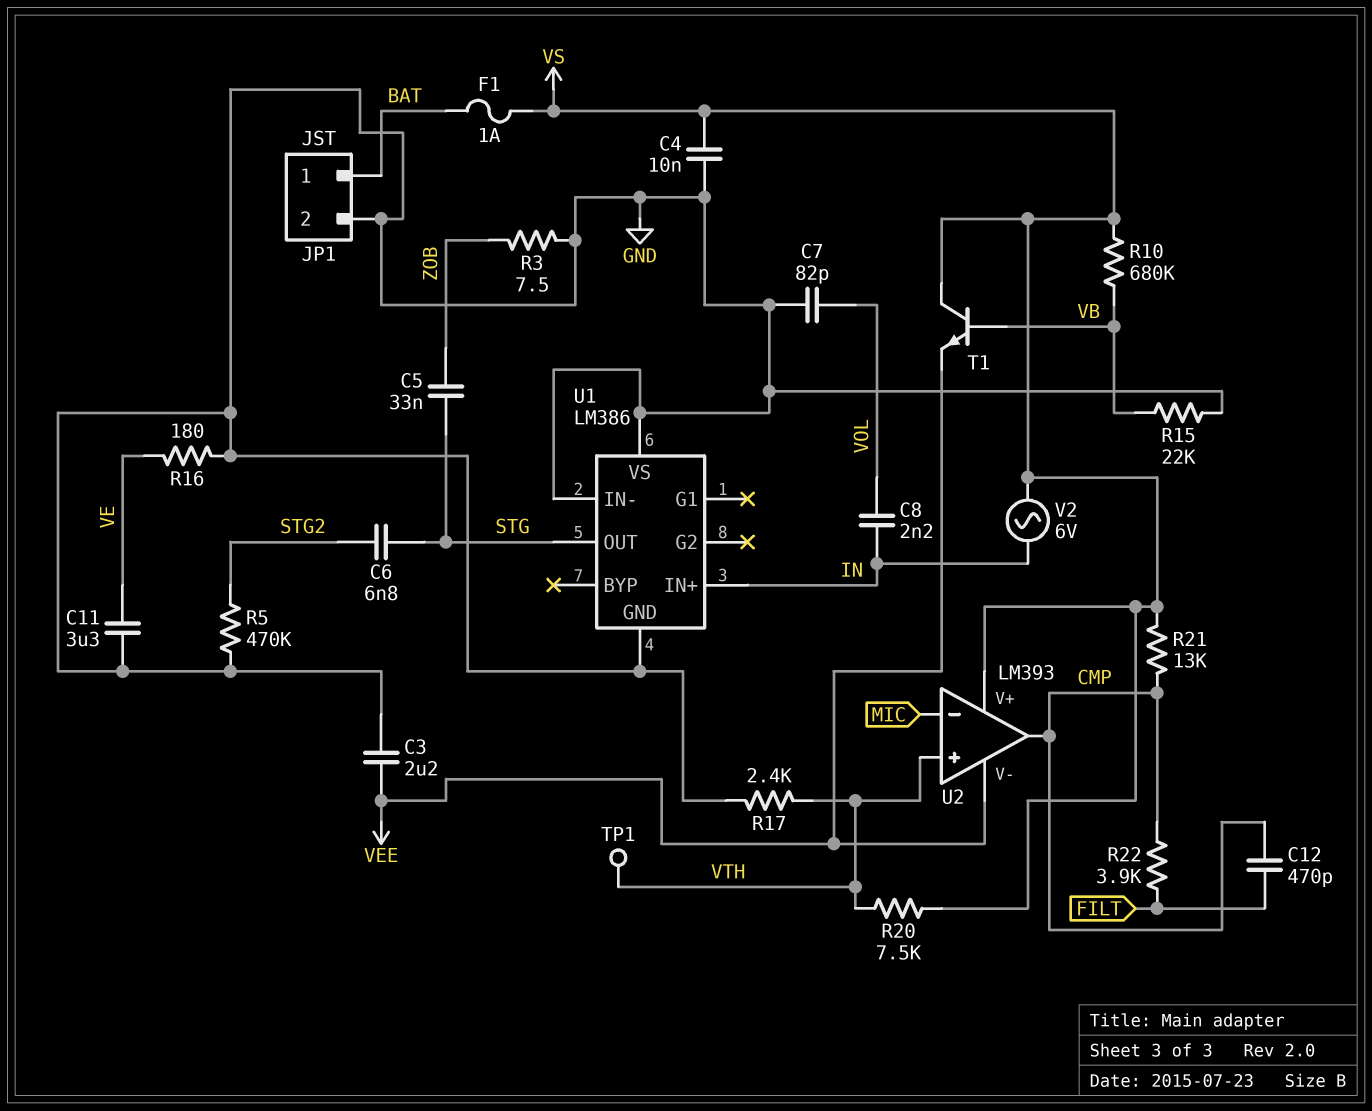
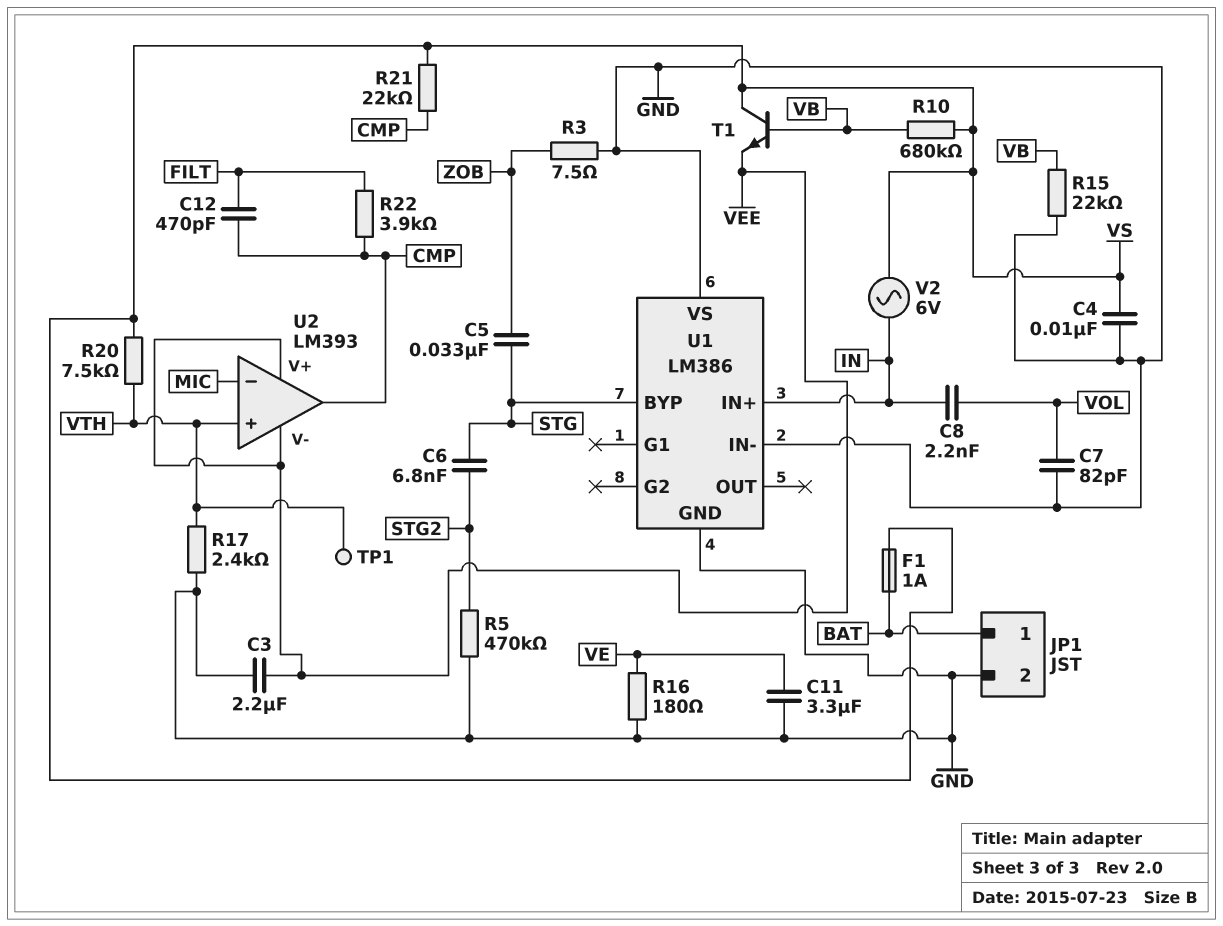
R21: 13k (CMP, VS) -> 22k (CMP, VS)
U1 pin BYP: none -> STG
U1 pin OUT: STG -> none
U2 pin V+: VS -> VEE

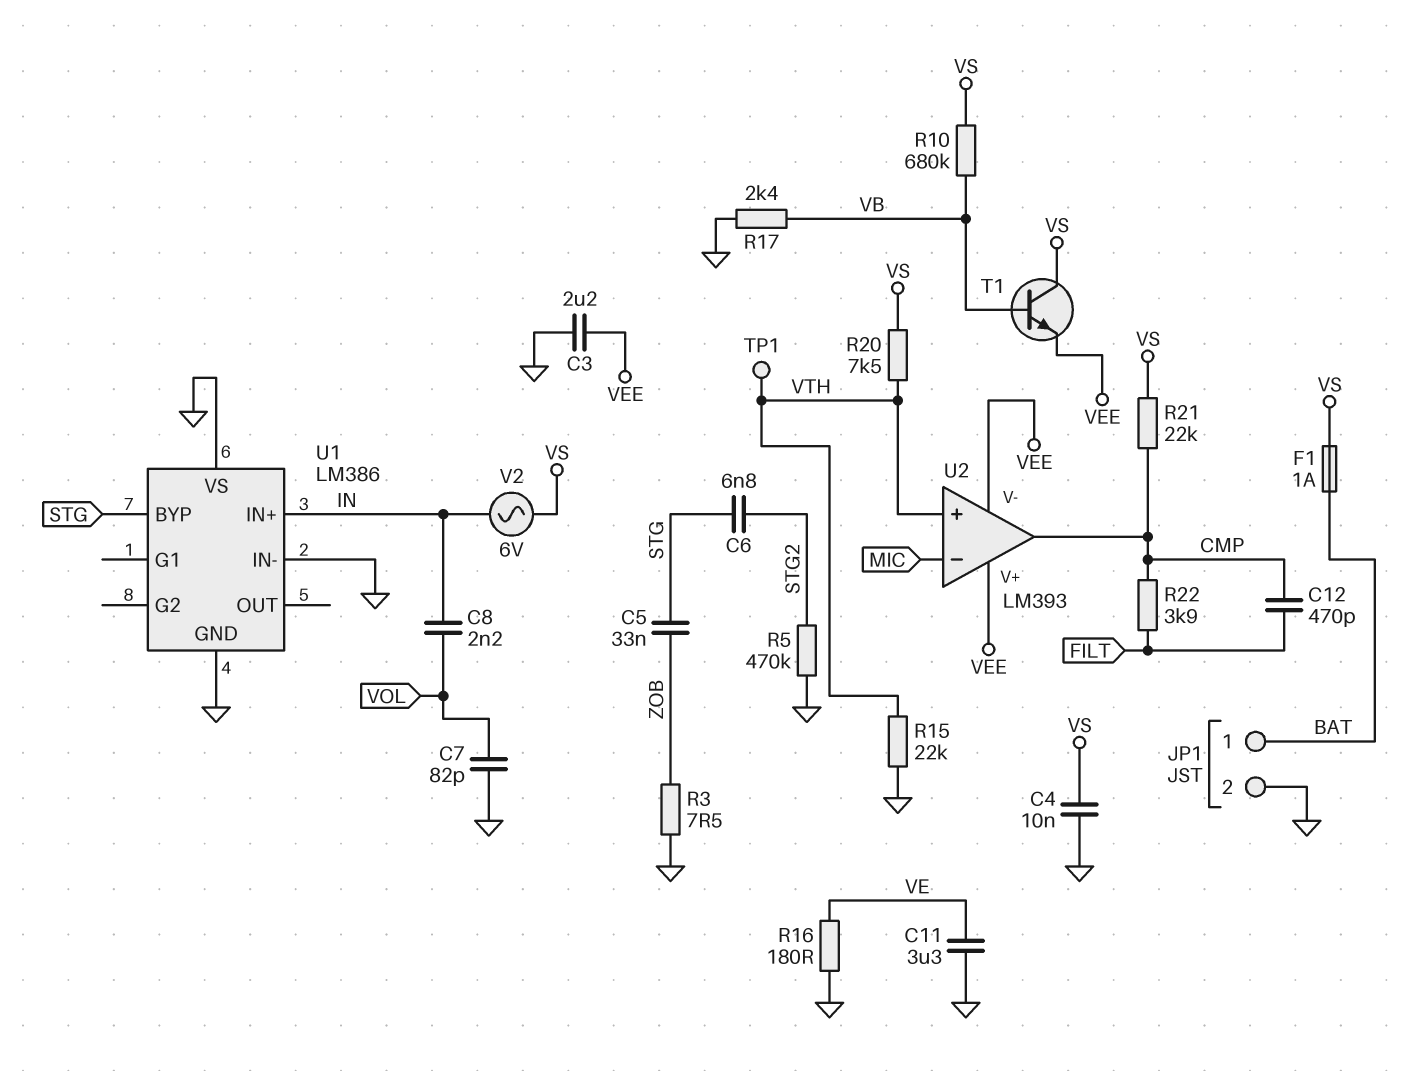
R15: 22k (GND, VB) -> 22k (GND, VTH)
R17: 2.4k (GND, VTH) -> 2.4k (GND, VB)

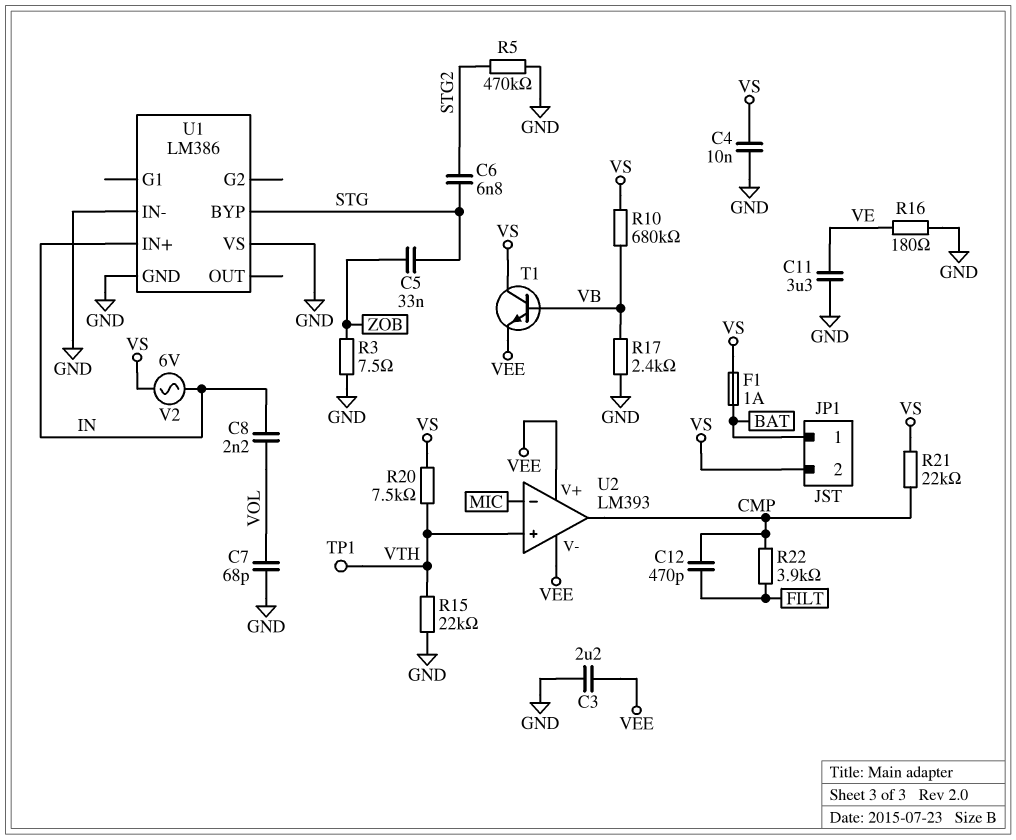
C7: 82pF (GND, VOL) -> 68pF (GND, VOL)
JP1 pin 2: GND -> VS

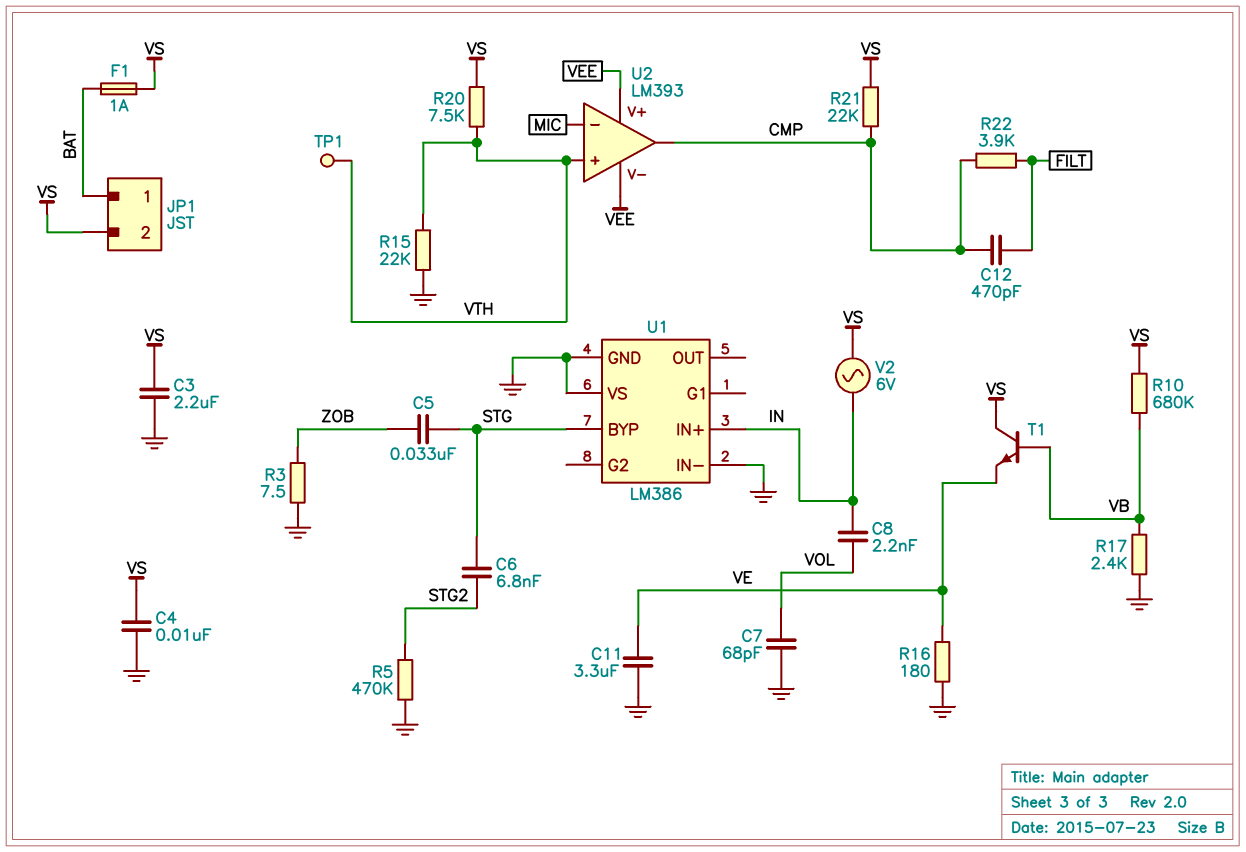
C3: 2.2uF (GND, VEE) -> 2.2uF (GND, VS)
T1: NPN (B VB, C VS, E VEE) -> NPN (B VB, C VS, E VE)

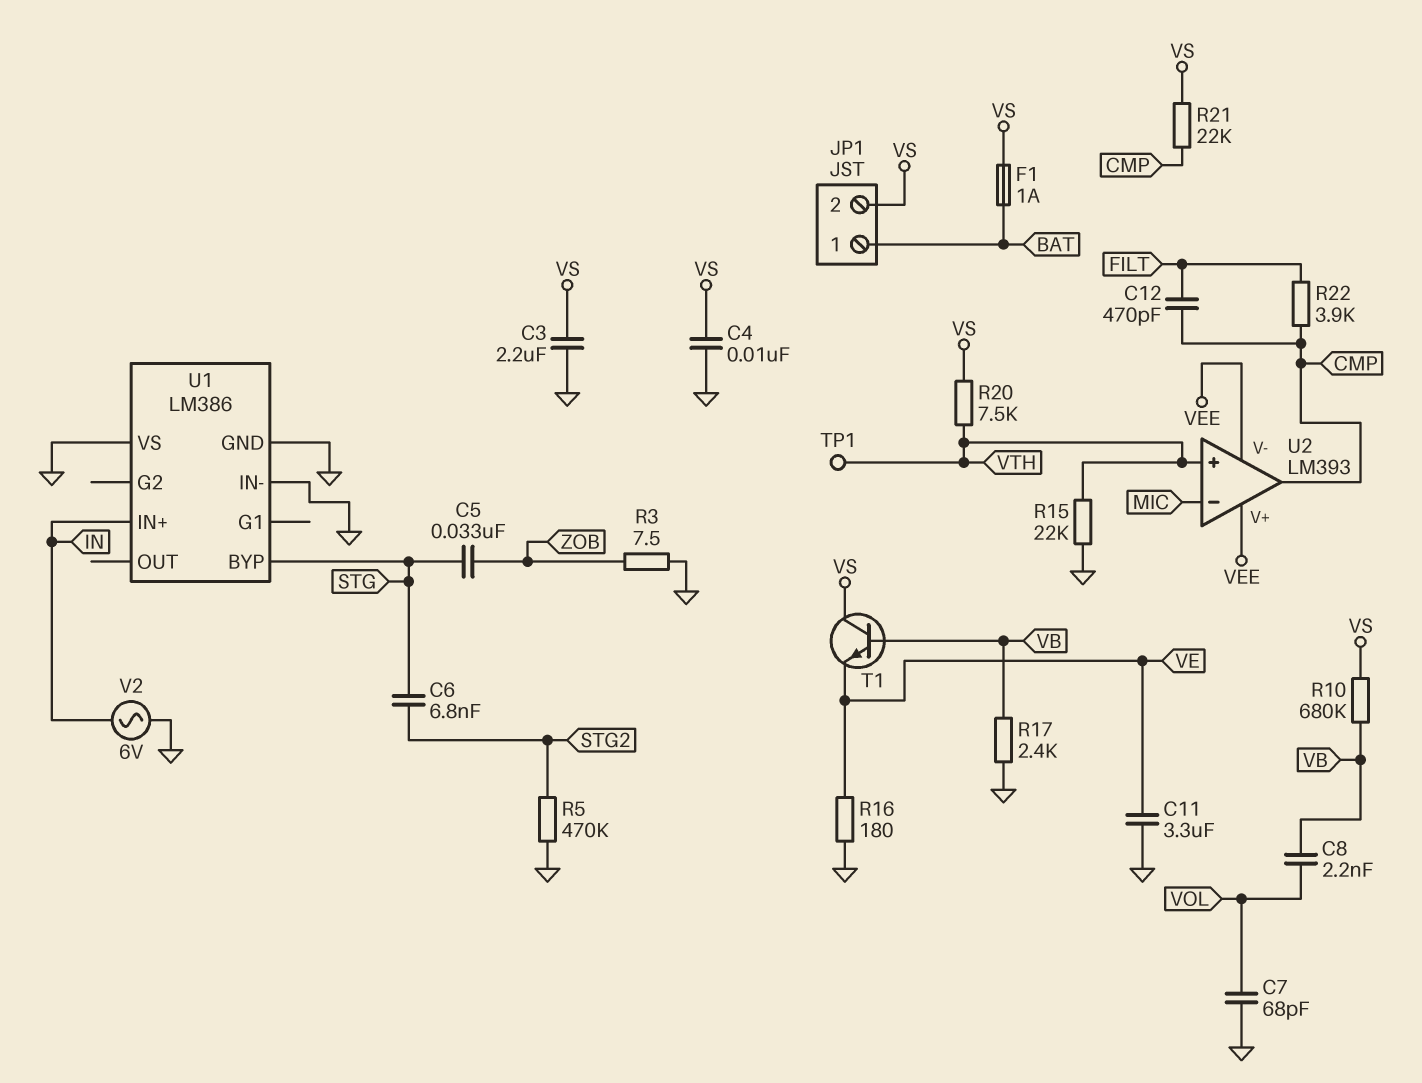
C8: 2.2nF (IN, VOL) -> 2.2nF (VB, VOL)
V2: AC 6V (IN, VS) -> AC 6V (GND, IN)

